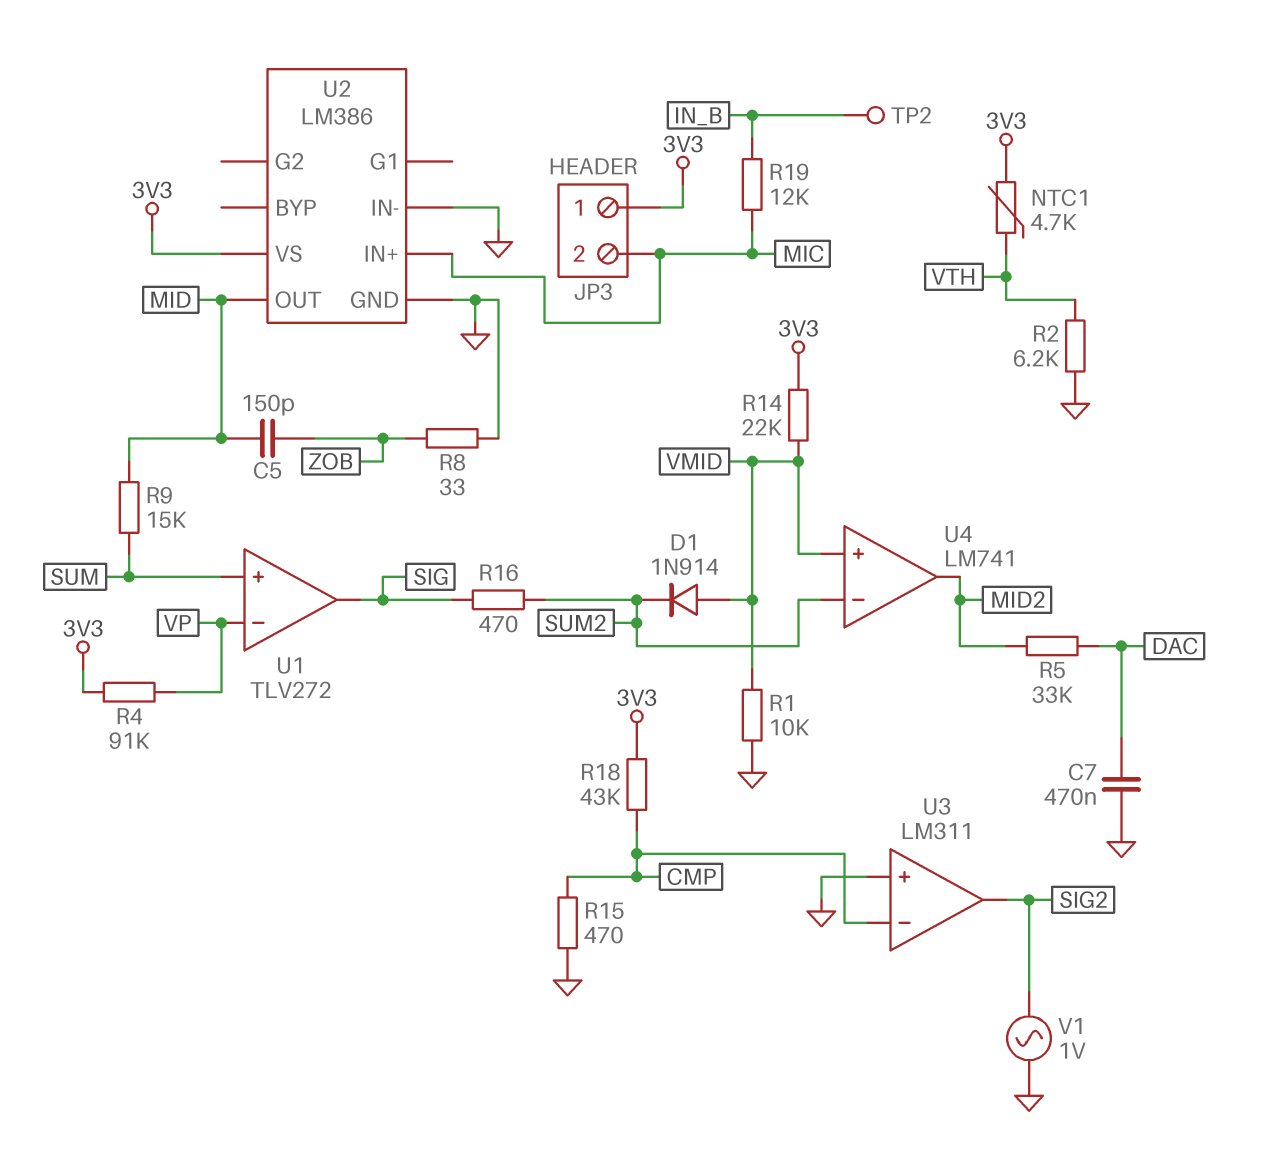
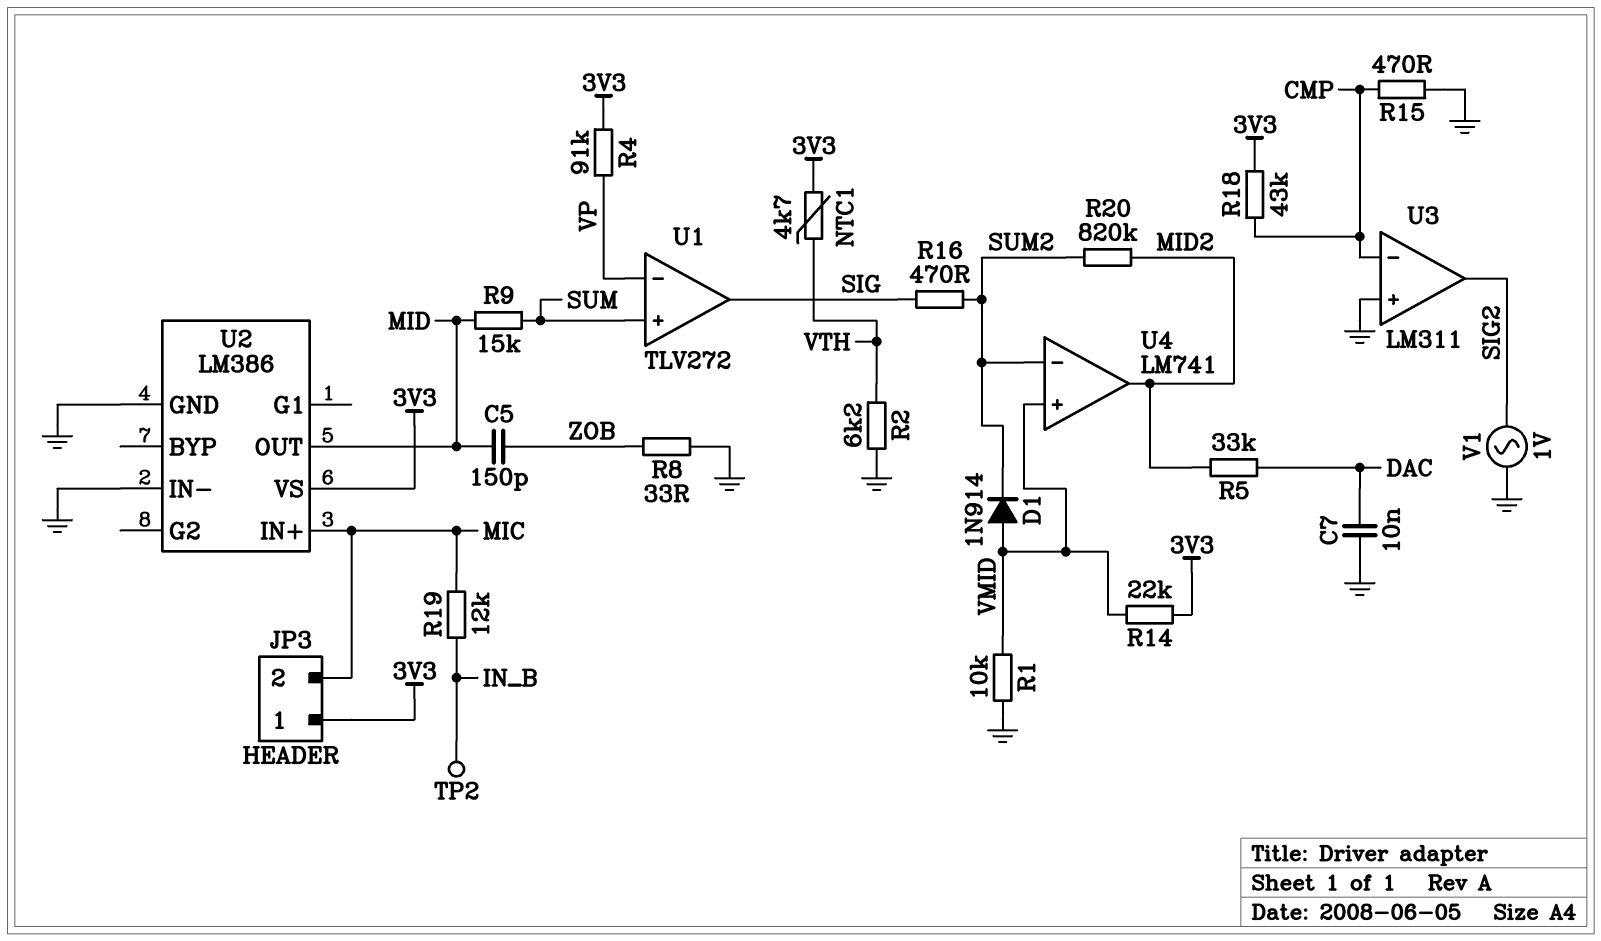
C7: 470nF (DAC, GND) -> 10nF (DAC, GND)
R20: none -> 820k (MID2, SUM2)

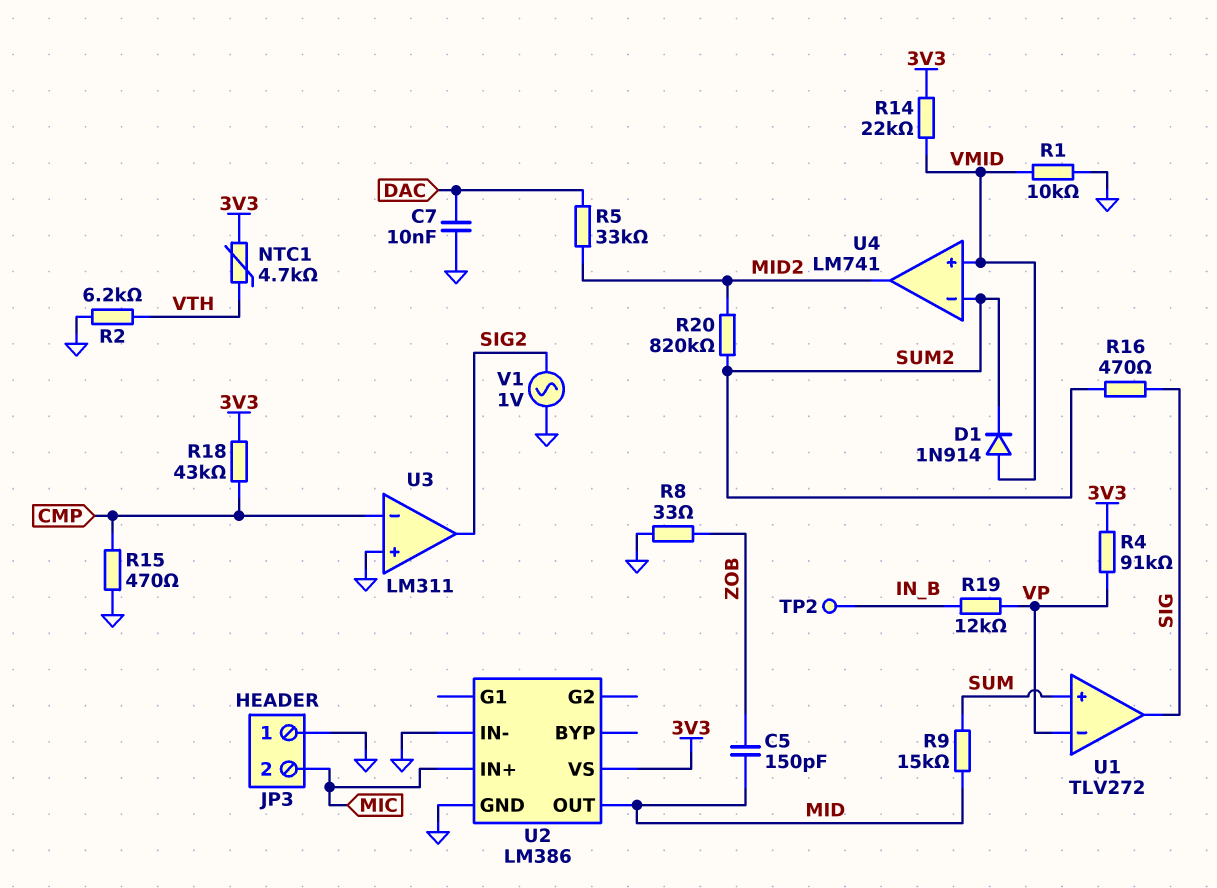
JP3 pin 1: 3V3 -> GND
R19: 12k (IN_B, MIC) -> 12k (IN_B, VP)

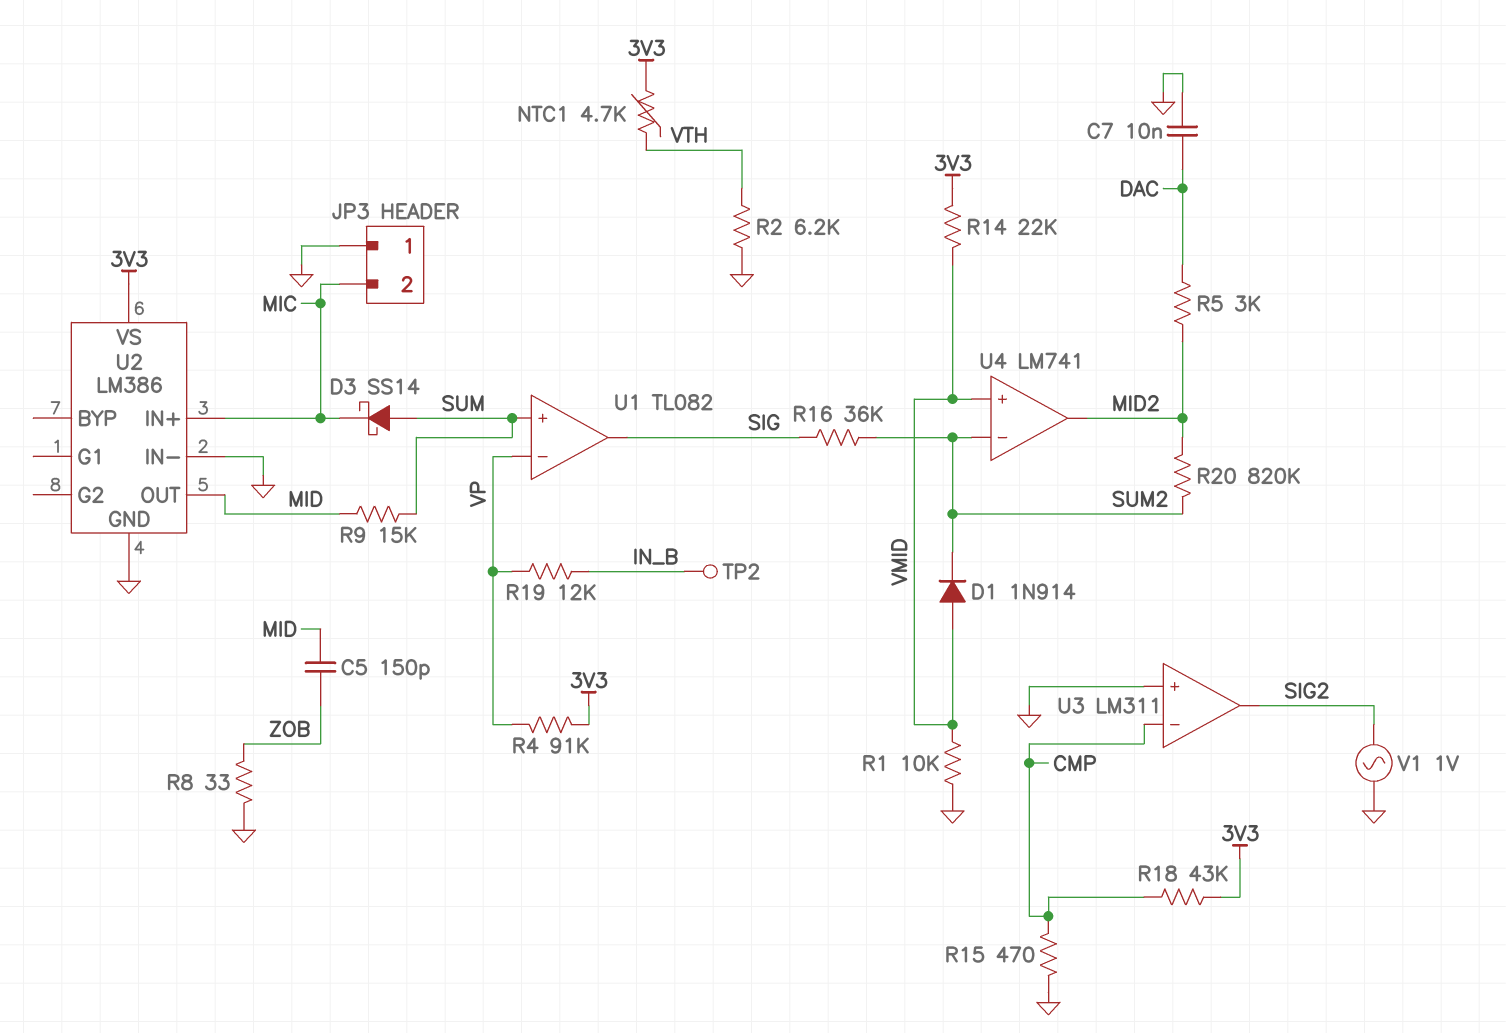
D3: none -> schottky SS14 (A SUM, K MIC)
R5: 33k (DAC, MID2) -> 3k (DAC, MID2)
R16: 470 (SIG, SUM2) -> 36k (SIG, SUM2)
U1: TLV272 -> TL082

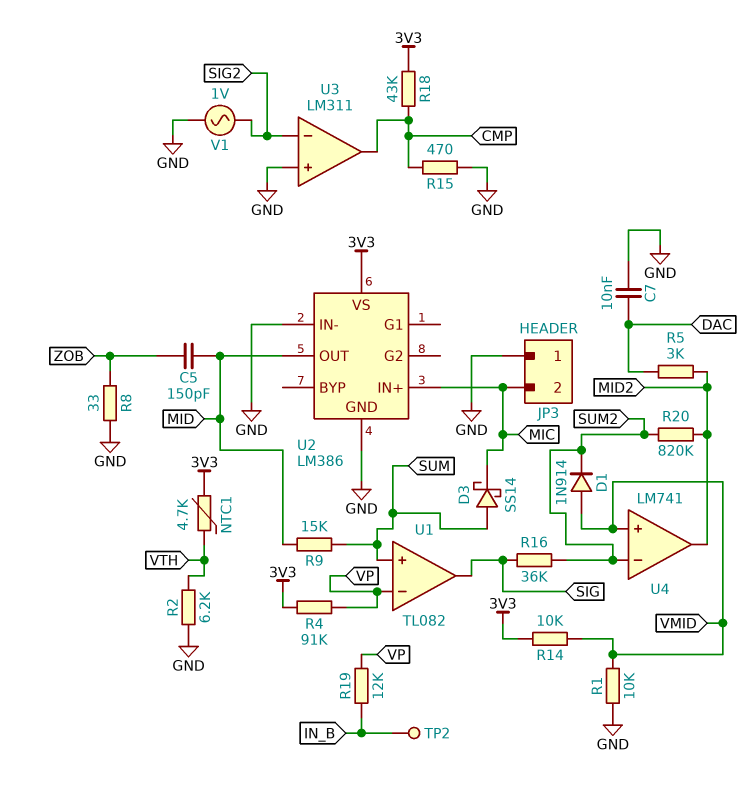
R14: 22k (3V3, VMID) -> 10k (3V3, VMID)
U3 pin in-: CMP -> SIG2
U3 pin out: SIG2 -> CMP

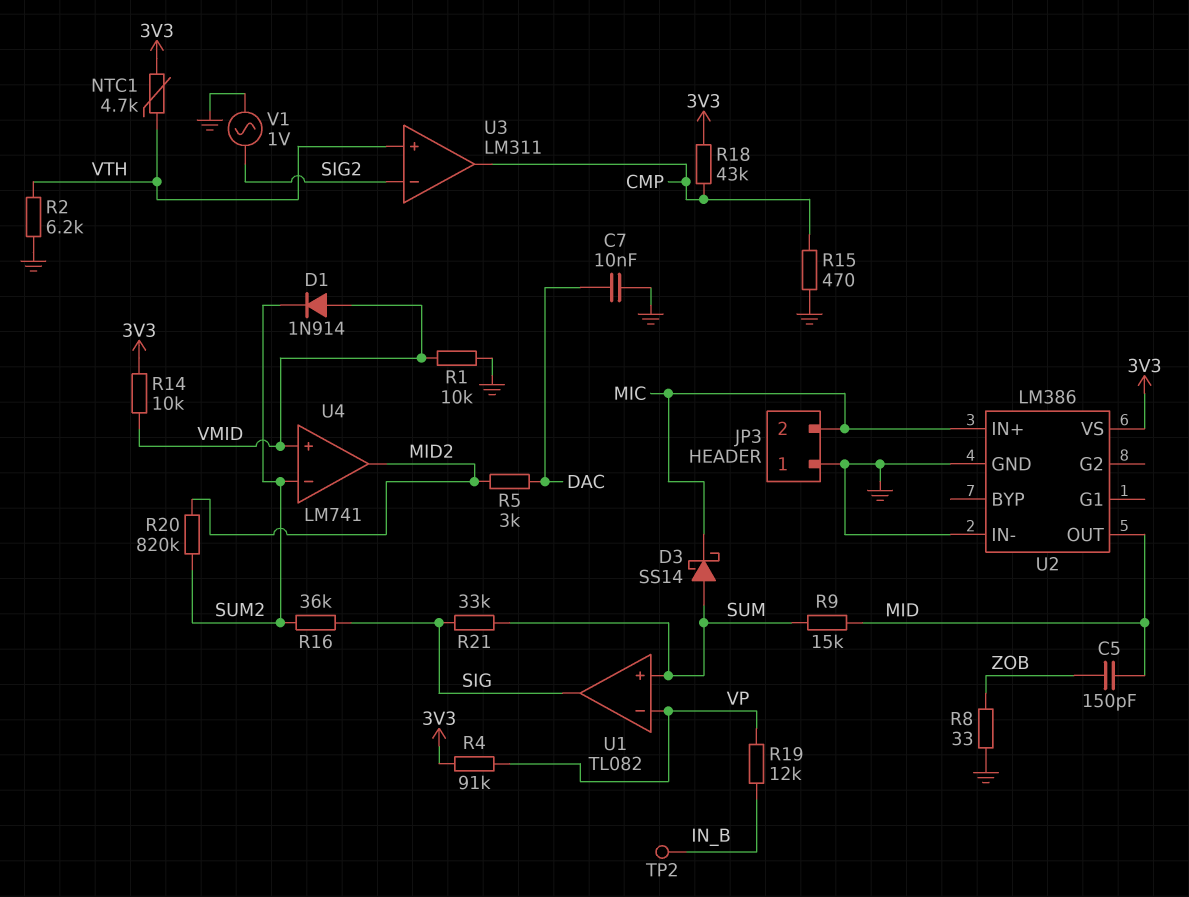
R21: none -> 33k (SIG, SUM)
U3 pin in+: GND -> VTH

